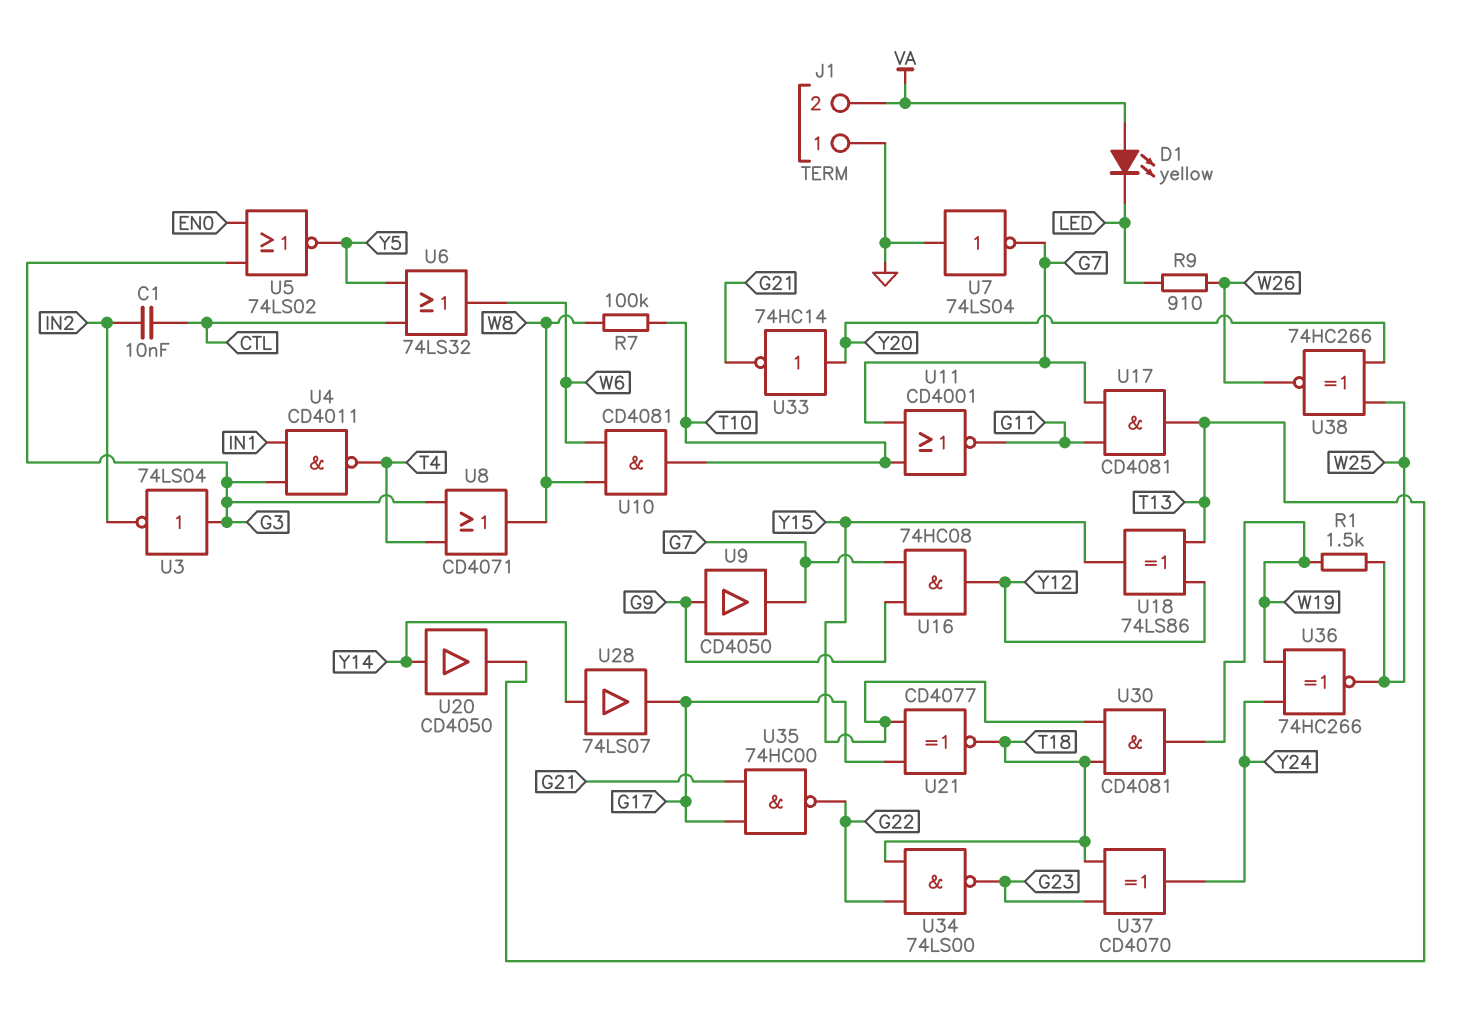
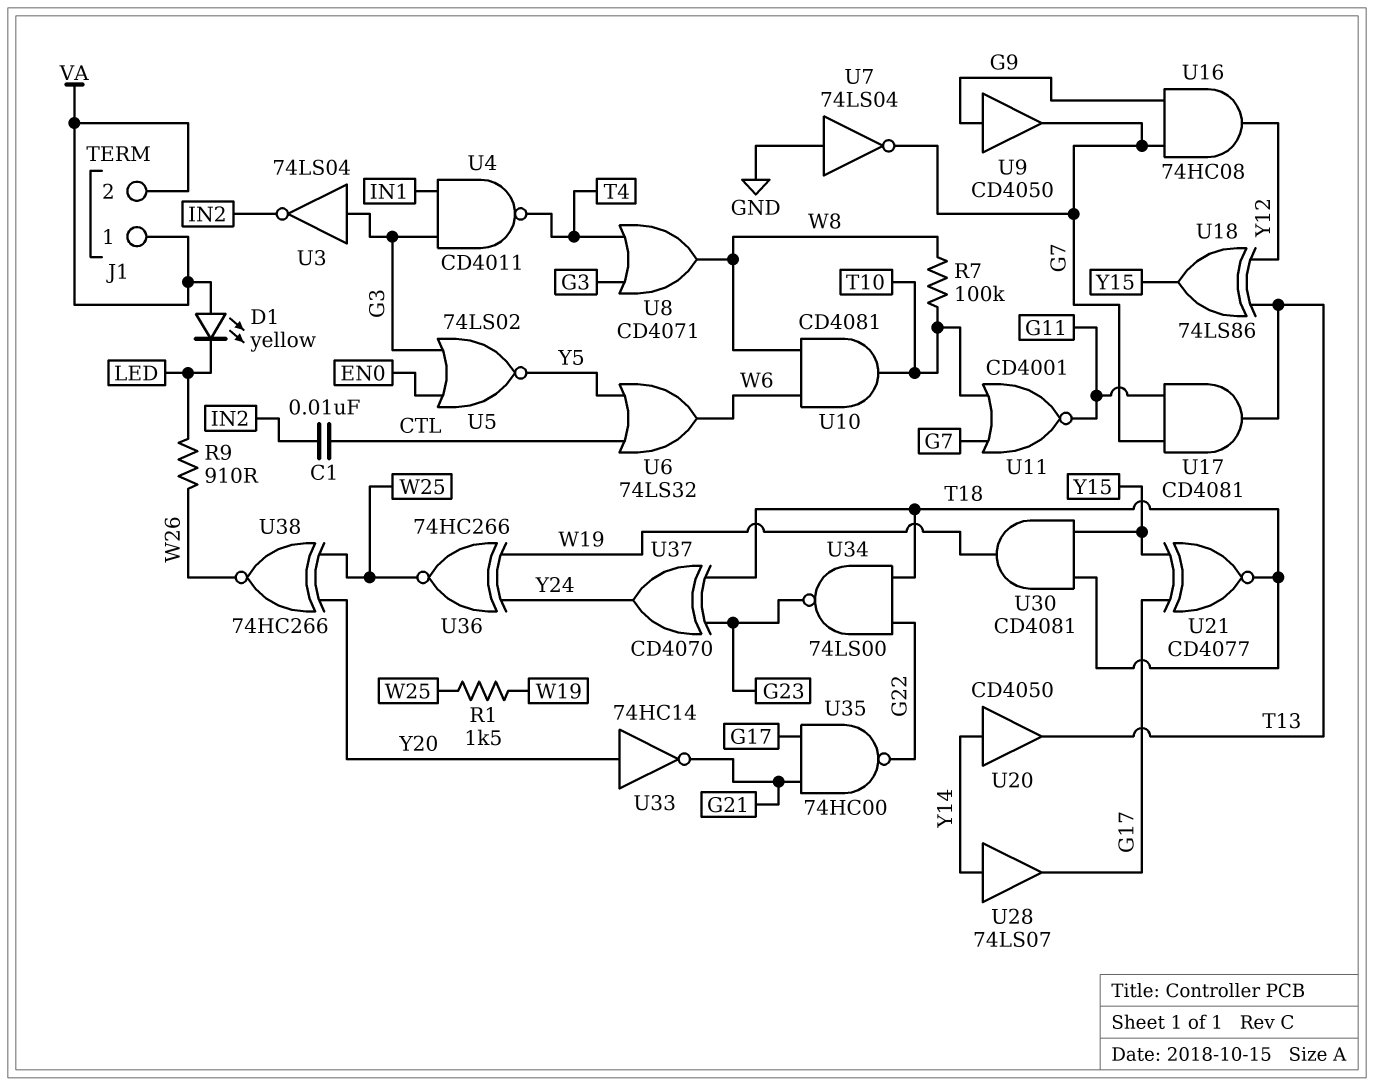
J1 pin 1: GND -> VA

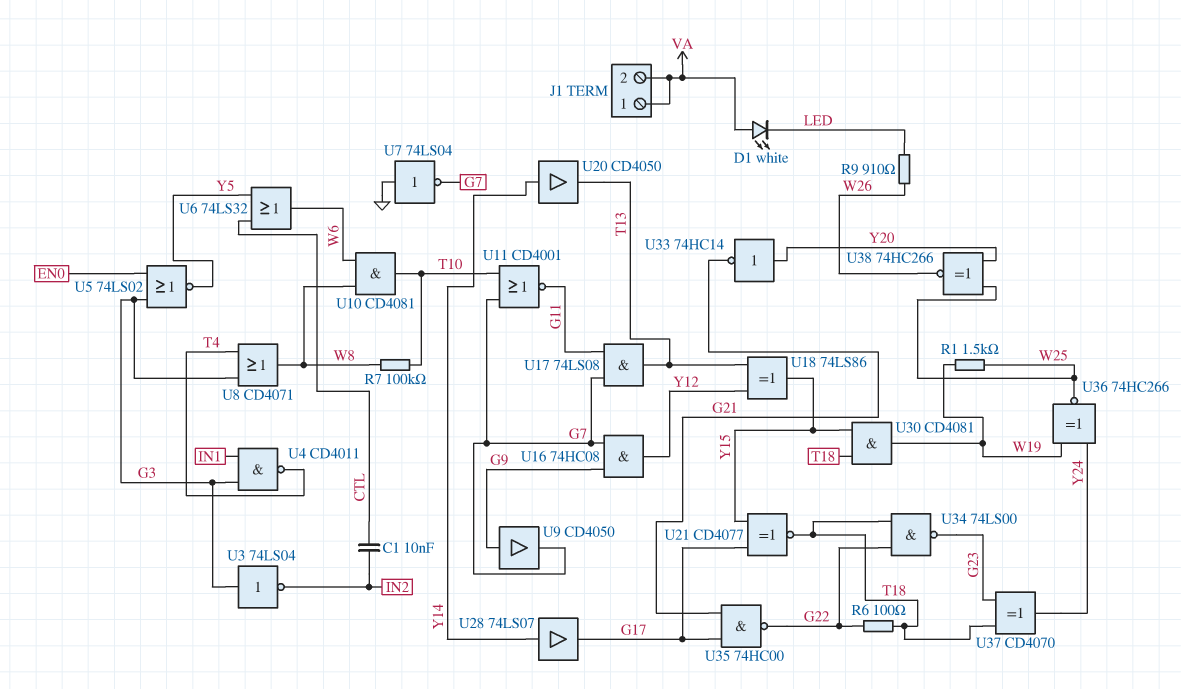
D1: LED yellow (A VA, K LED) -> LED white (A VA, K LED)
R6: none -> 100 (G22, T18)
U17: AND CD4081 (in G7, in G11, out T13) -> AND 74LS08 (in G7, in G11, out T13)

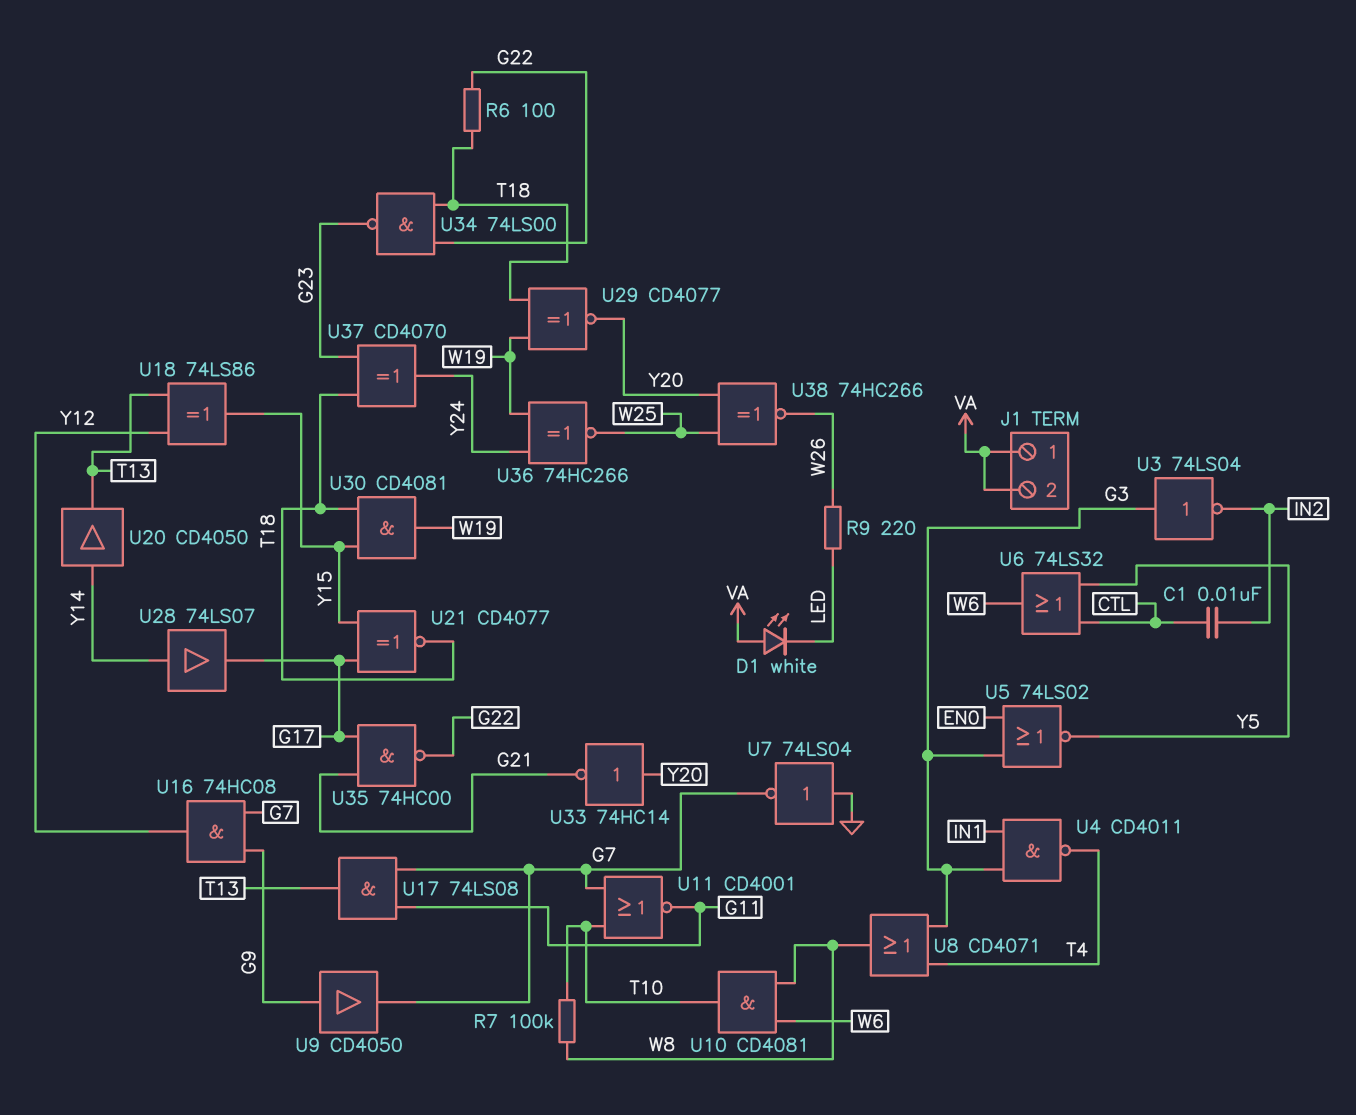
R1: 1.5k (W19, W25) -> none
R9: 910 (LED, W26) -> 220 (LED, W26)
U29: none -> XNOR CD4077 (in T18, in W19, out Y20)

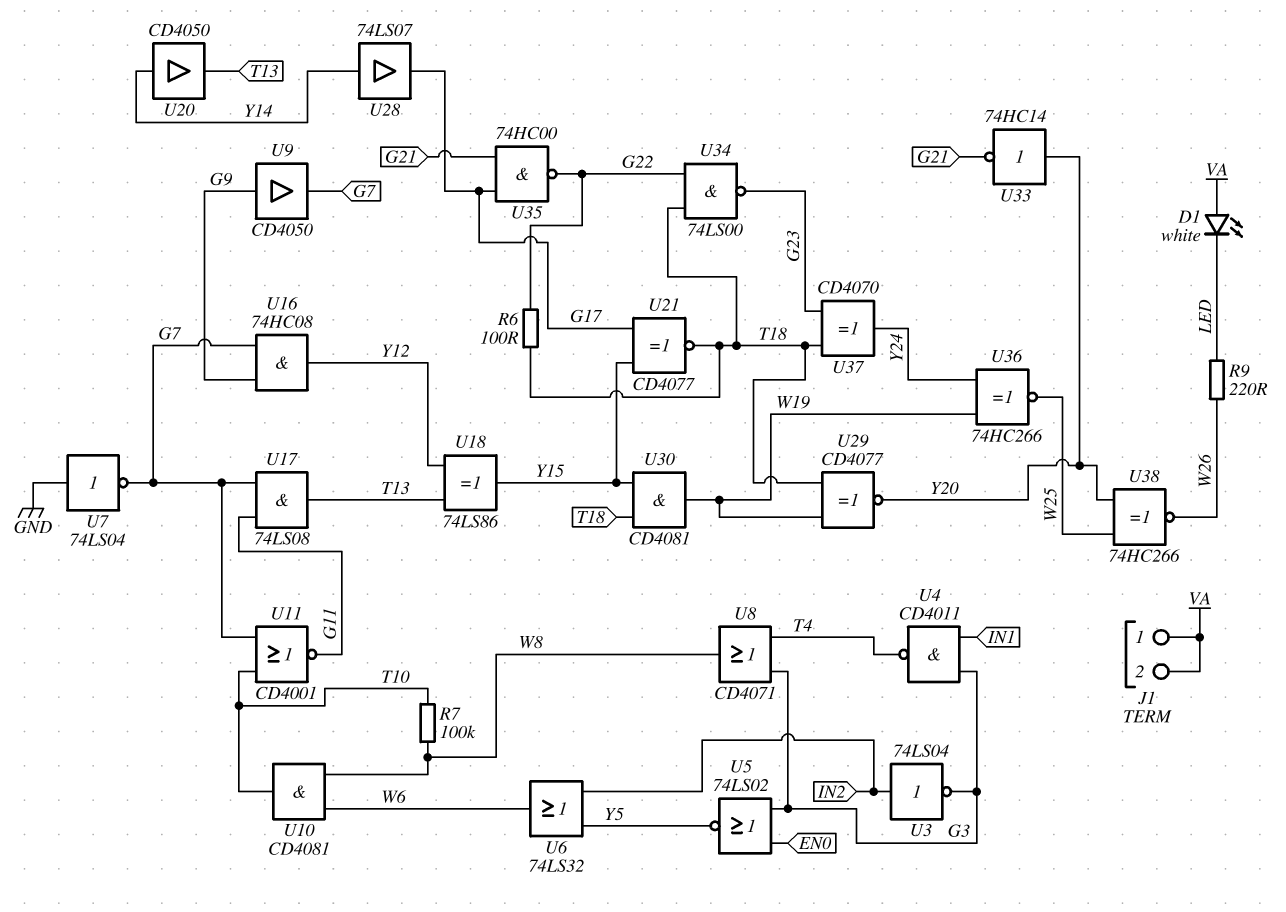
C1: 10nF (CTL, IN2) -> none
U3: NOT 74LS04 (in G3, out IN2) -> NOT 74LS04 (in IN2, out G3)
U6: OR 74LS32 (in CTL, in Y5, out W6) -> OR 74LS32 (in IN2, in Y5, out W6)

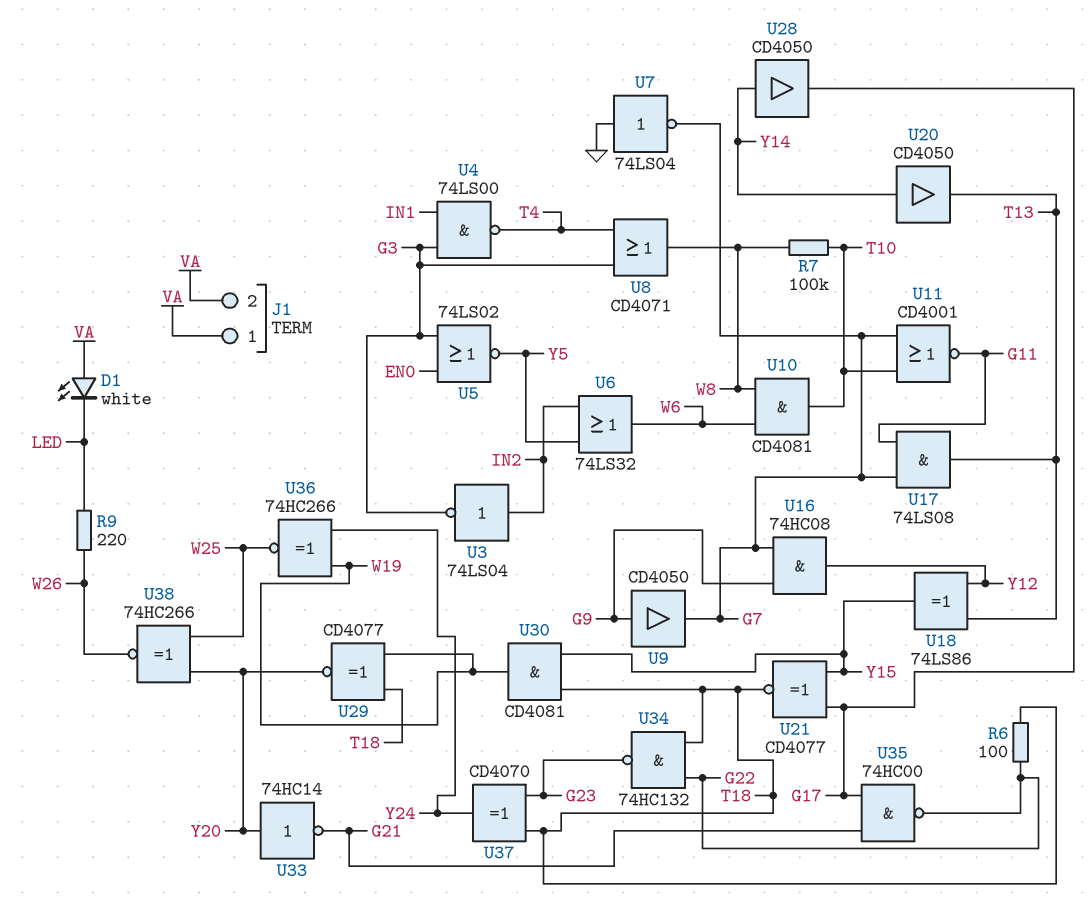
U4: NAND CD4011 (in G3, in IN1, out T4) -> NAND 74LS00 (in G3, in IN1, out T4)
U28: buffer 74LS07 (in Y14, out G17) -> buffer CD4050 (in Y14, out G17)
U34: NAND 74LS00 (in G22, in T18, out G23) -> NAND 74HC132 (in G22, in T18, out G23)

